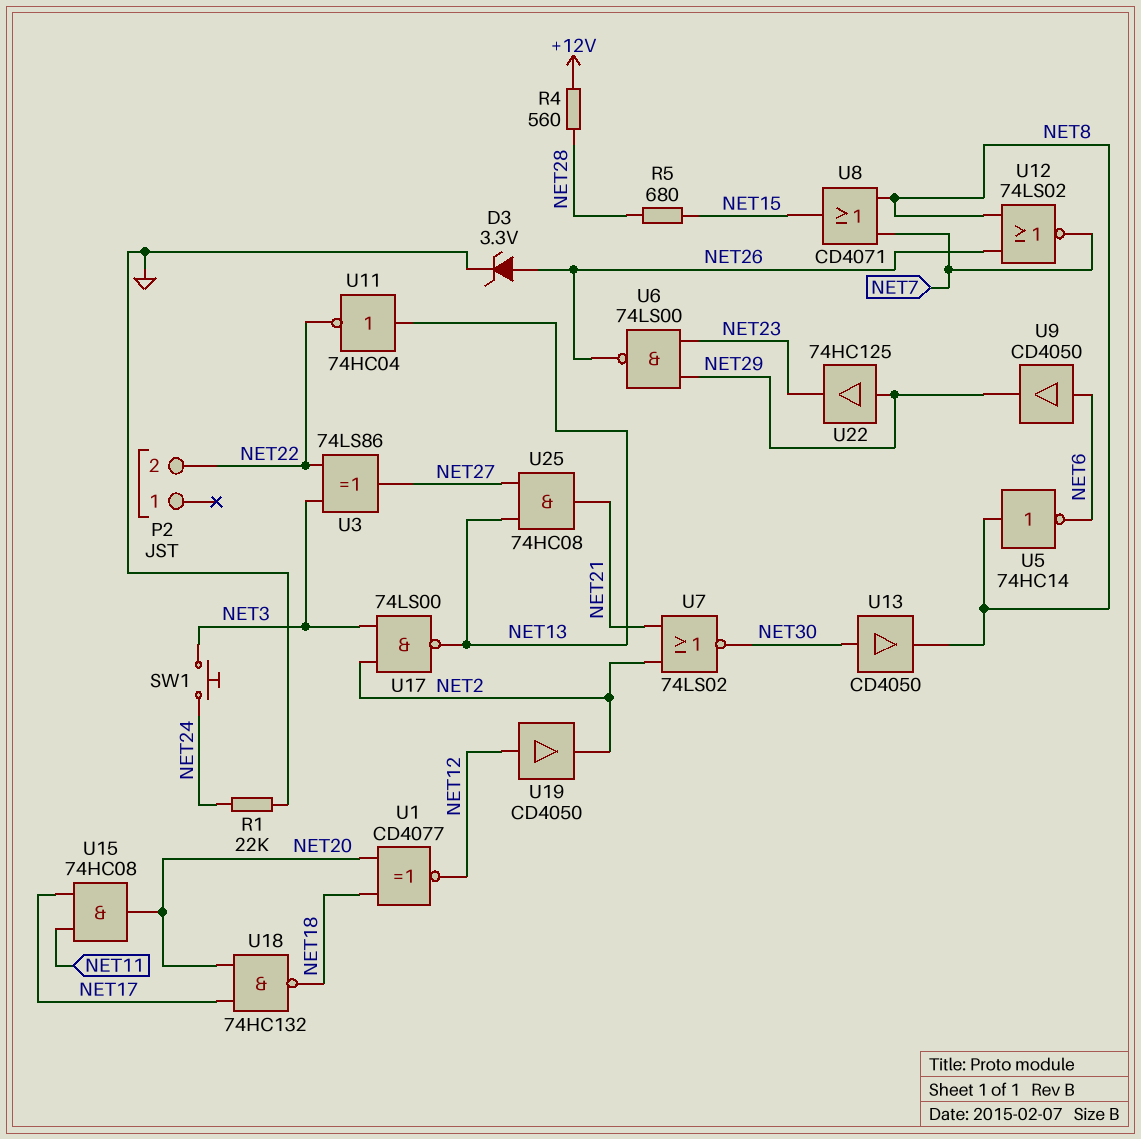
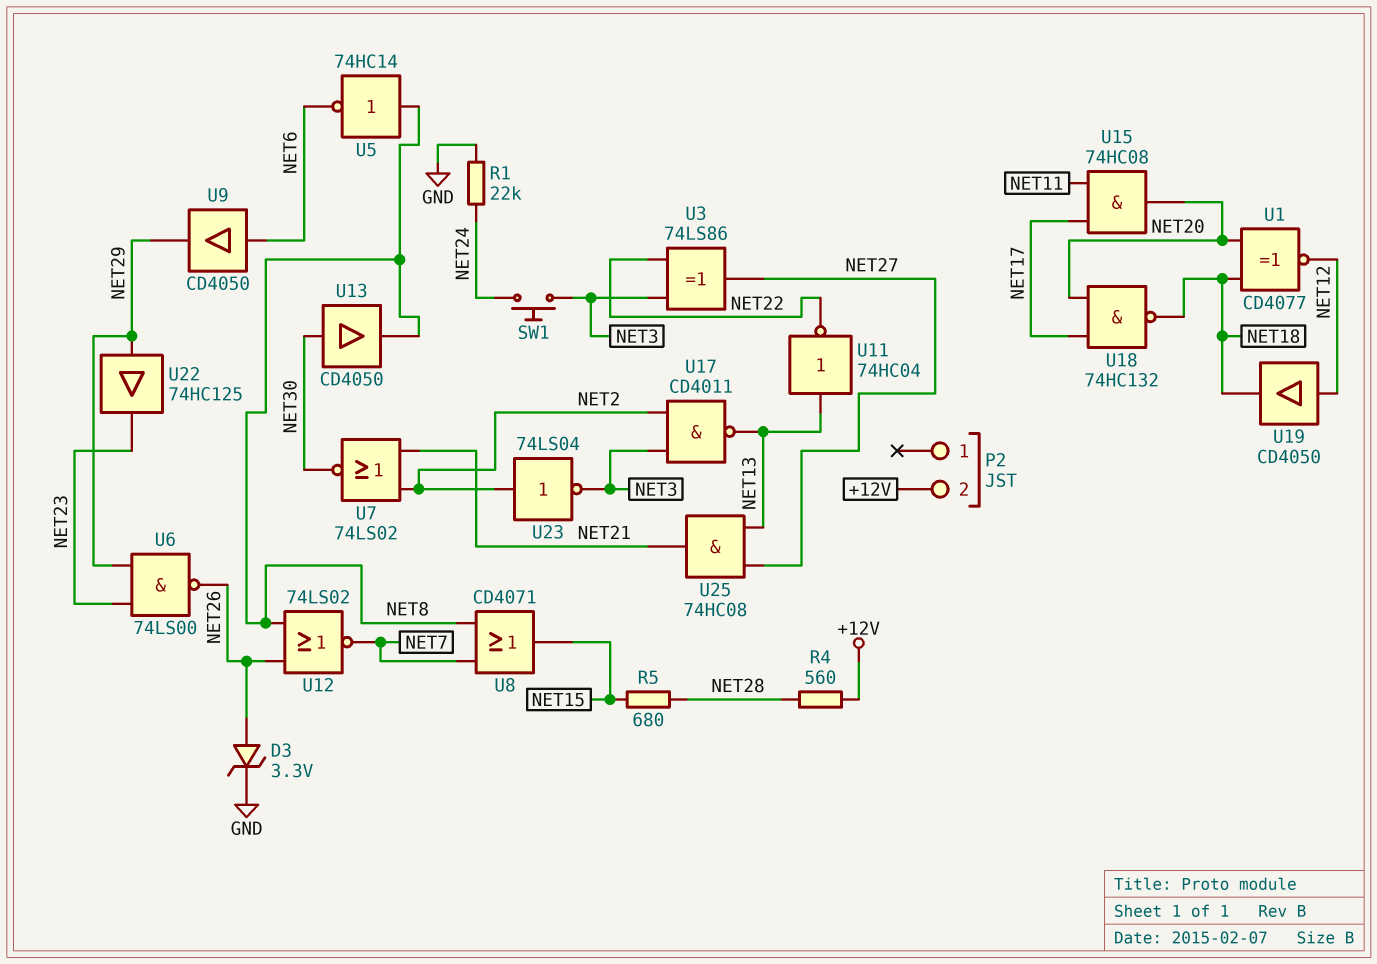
P2 pin 2: NET22 -> +12V
U17: NAND 74LS00 (in NET2, in NET3, out NET13) -> NAND CD4011 (in NET2, in NET3, out NET13)
U19: buffer CD4050 (in NET12, out NET2) -> buffer CD4050 (in NET12, out NET18)
U23: none -> NOT 74LS04 (in NET2, out NET3)

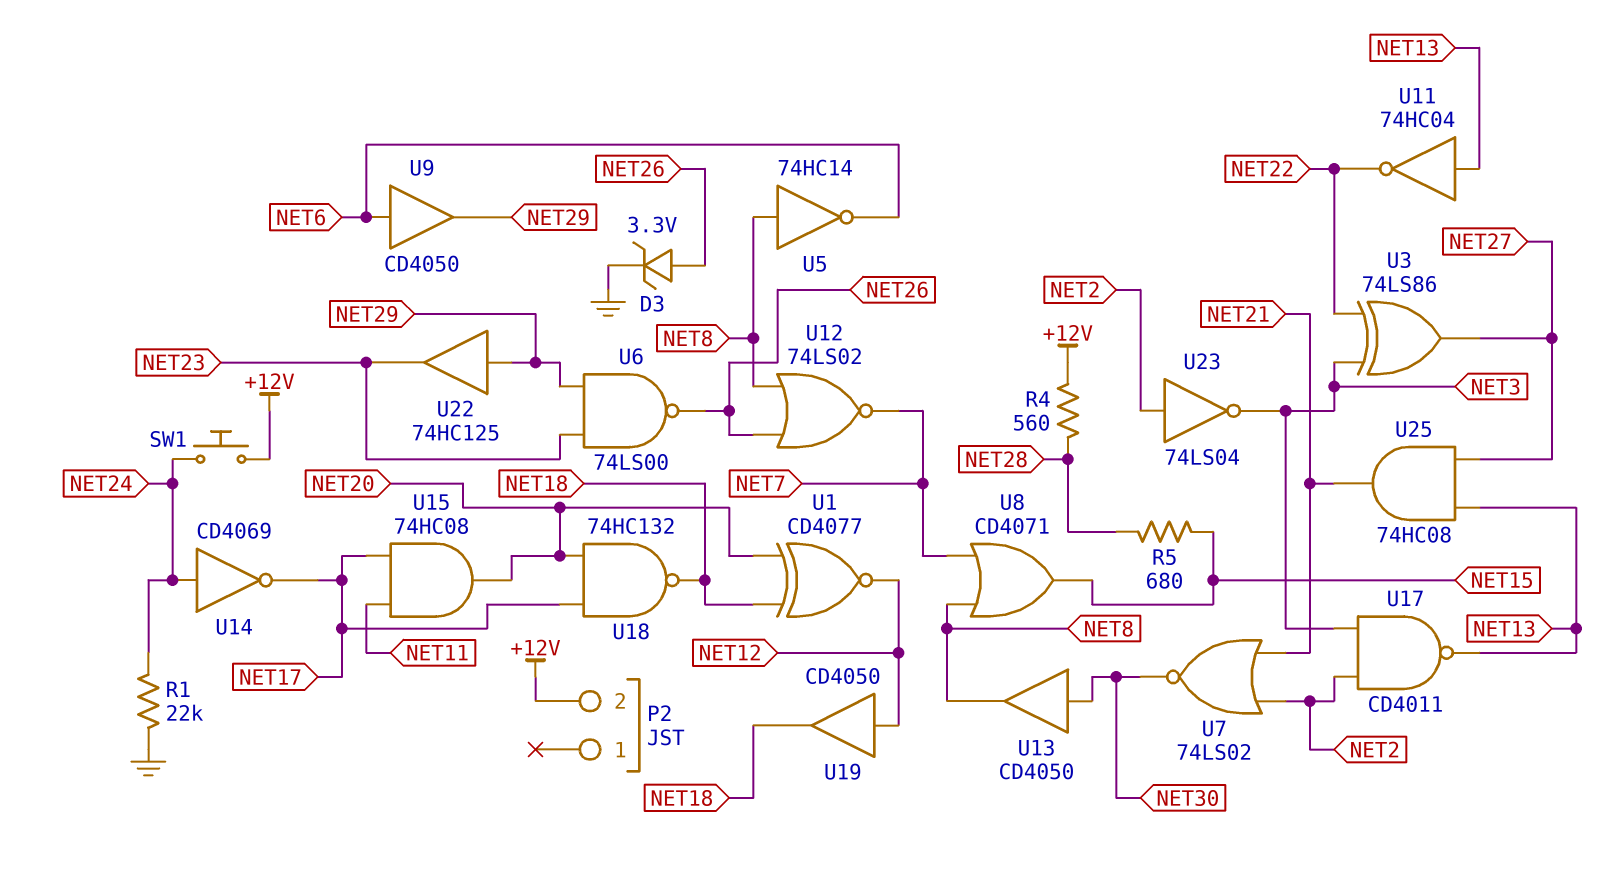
SW1: button (NET3, NET24) -> button (+12V, NET24)
U14: none -> NOT CD4069 (in NET24, out NET17)

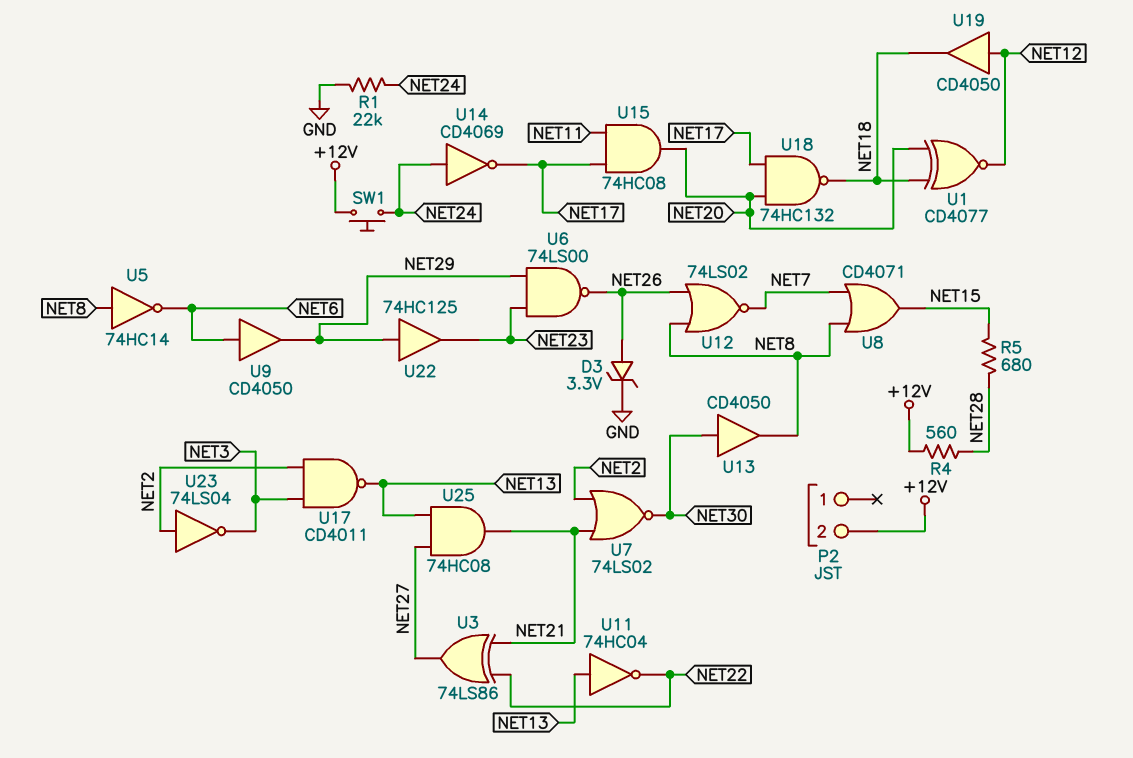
U3: XOR 74LS86 (in NET3, in NET22, out NET27) -> XOR 74LS86 (in NET21, in NET22, out NET27)

